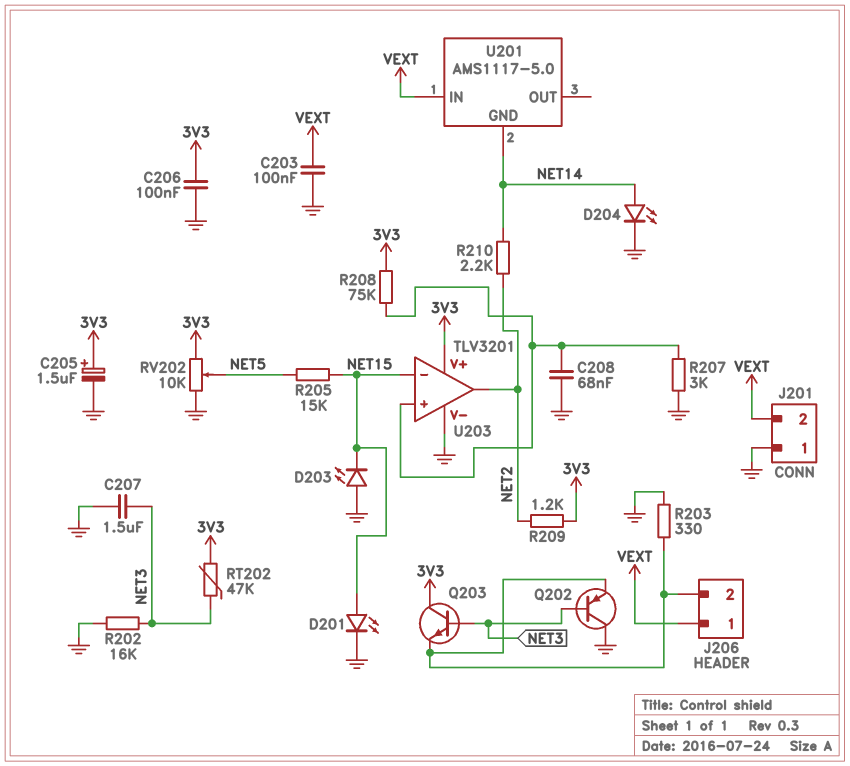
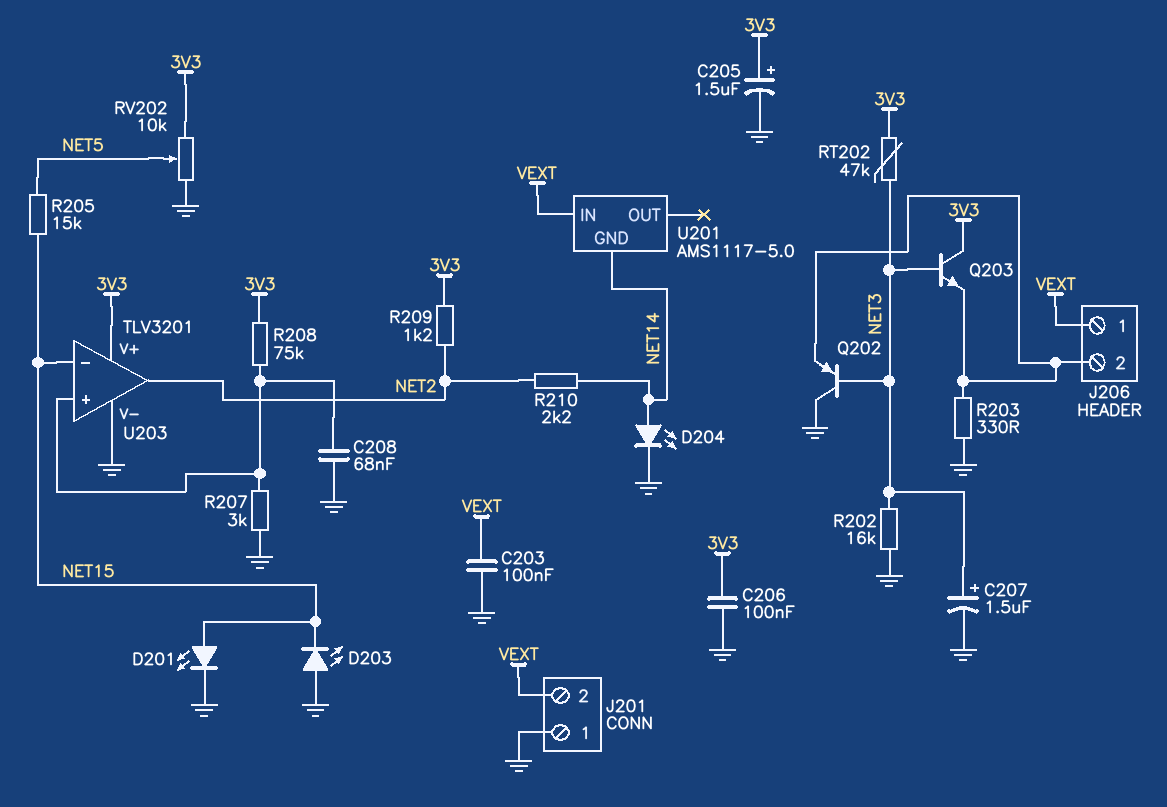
C207: 1.5uF (GND, NET3) -> 1.5uF (plus NET3, minus GND)

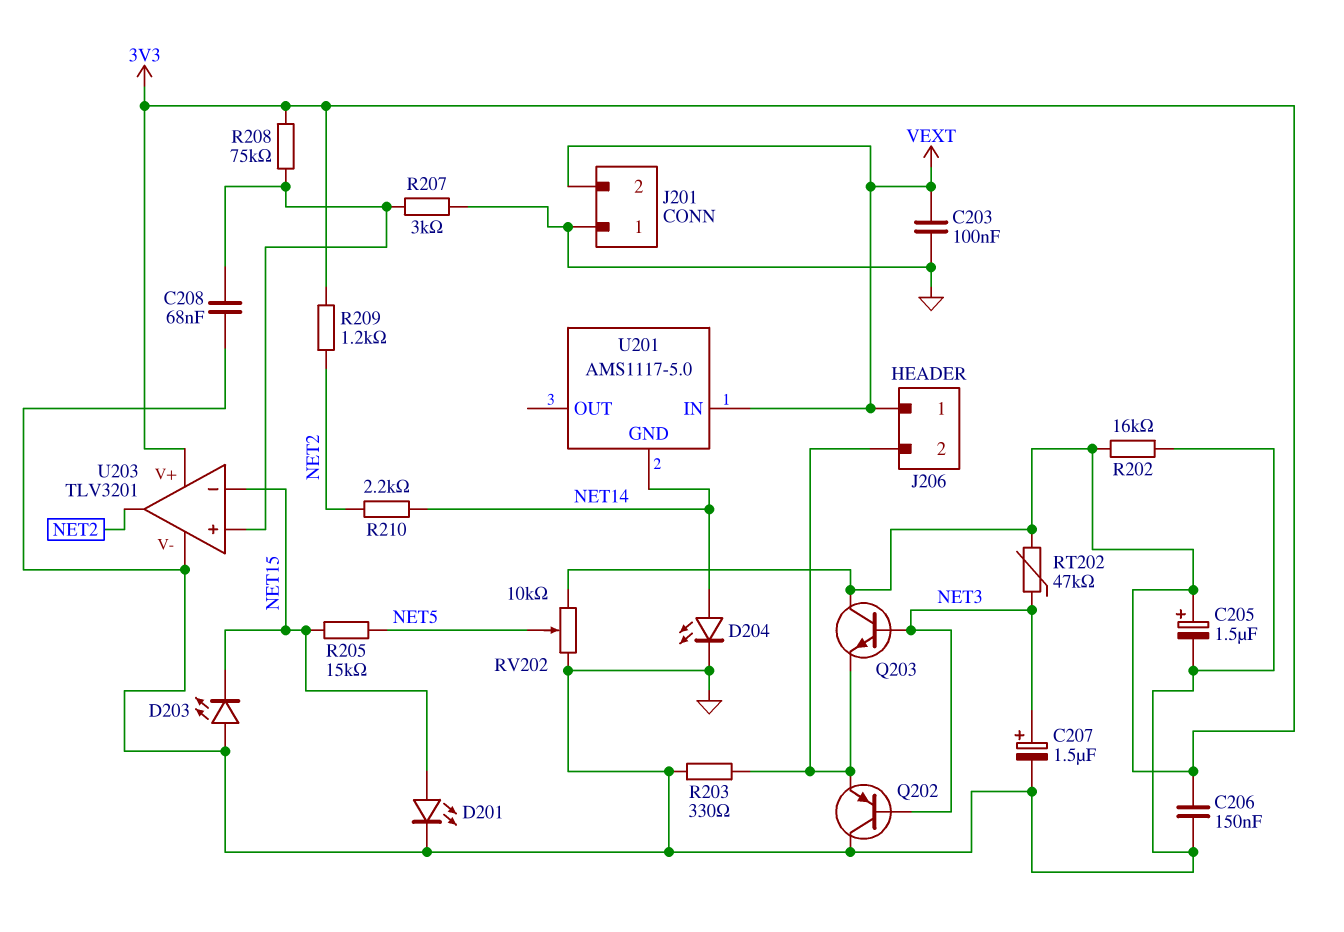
C206: 100nF (3V3, GND) -> 150nF (3V3, GND)
R202: 16k (GND, NET3) -> 16k (3V3, GND)

